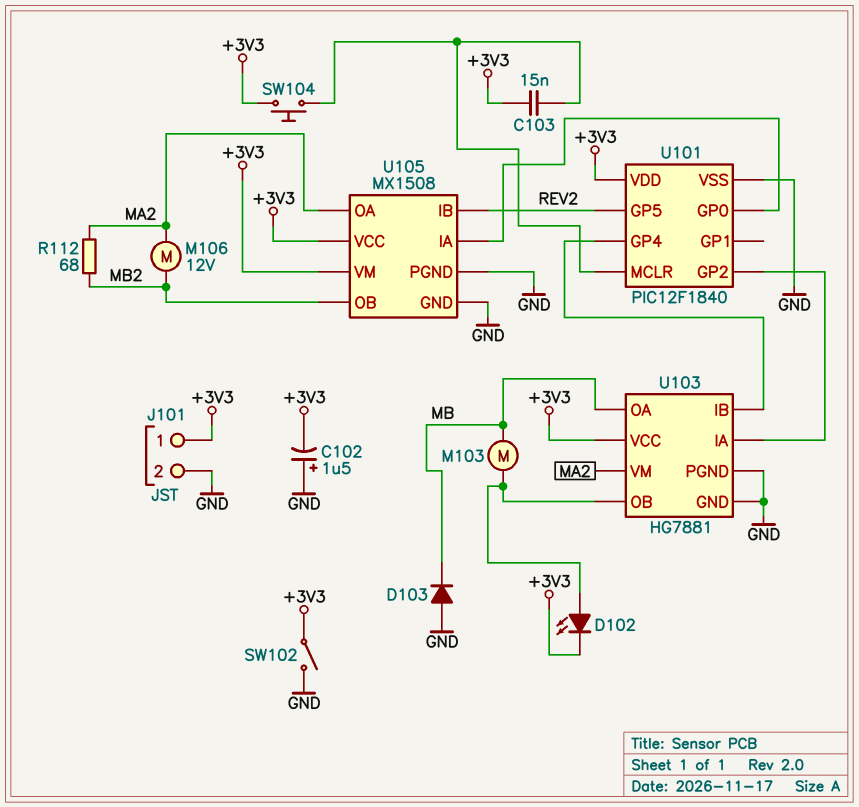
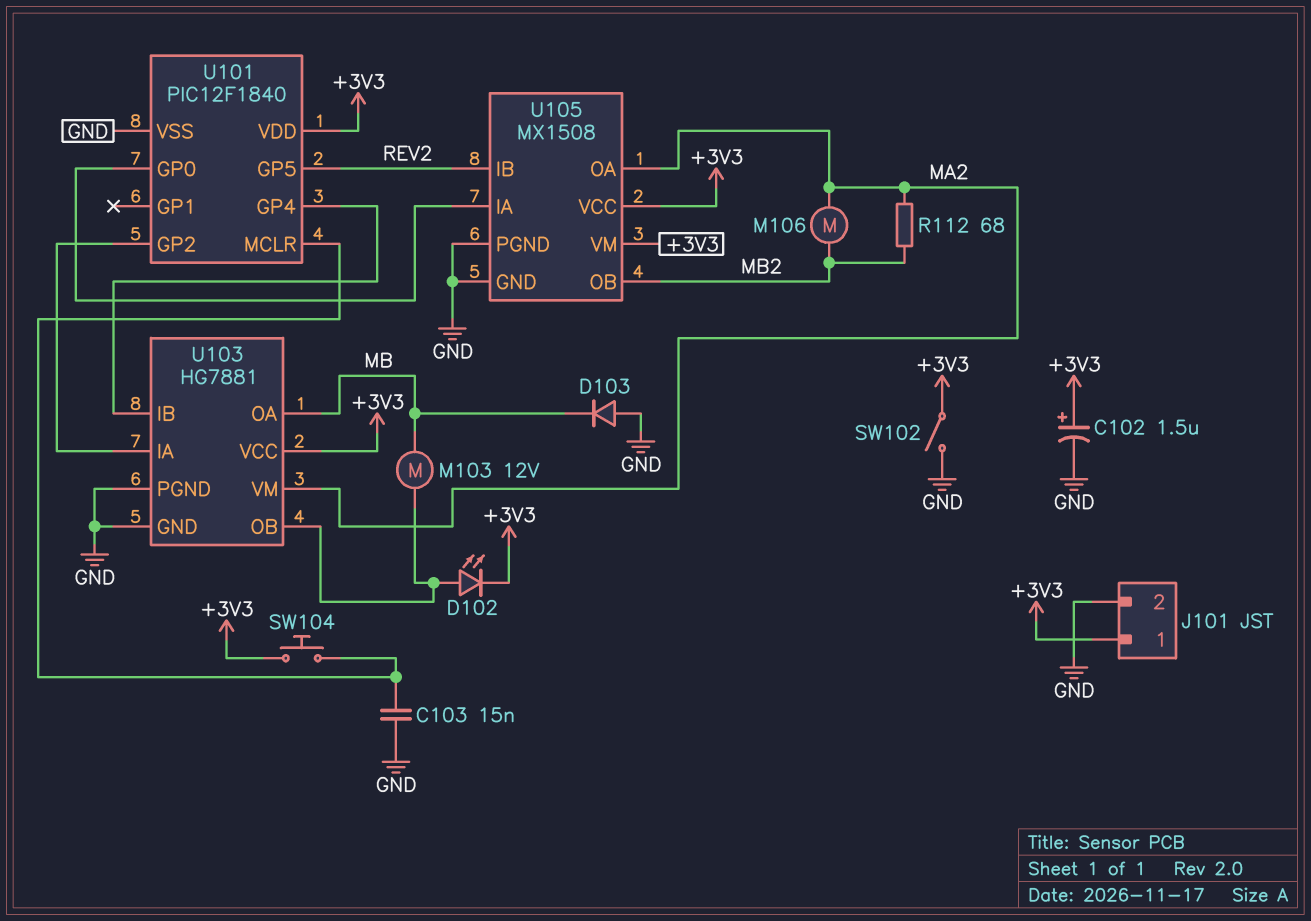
C102: 1.5uF (plus GND, minus +3V3) -> 1.5uF (plus +3V3, minus GND)
C103: 15nF (+3V3, U101/MCLR) -> 15nF (GND, U101/MCLR)
M103: motor (MB, U103/OB) -> motor 12V (MB, U103/OB)
M106: motor 12V (MA2, MB2) -> motor (MA2, MB2)

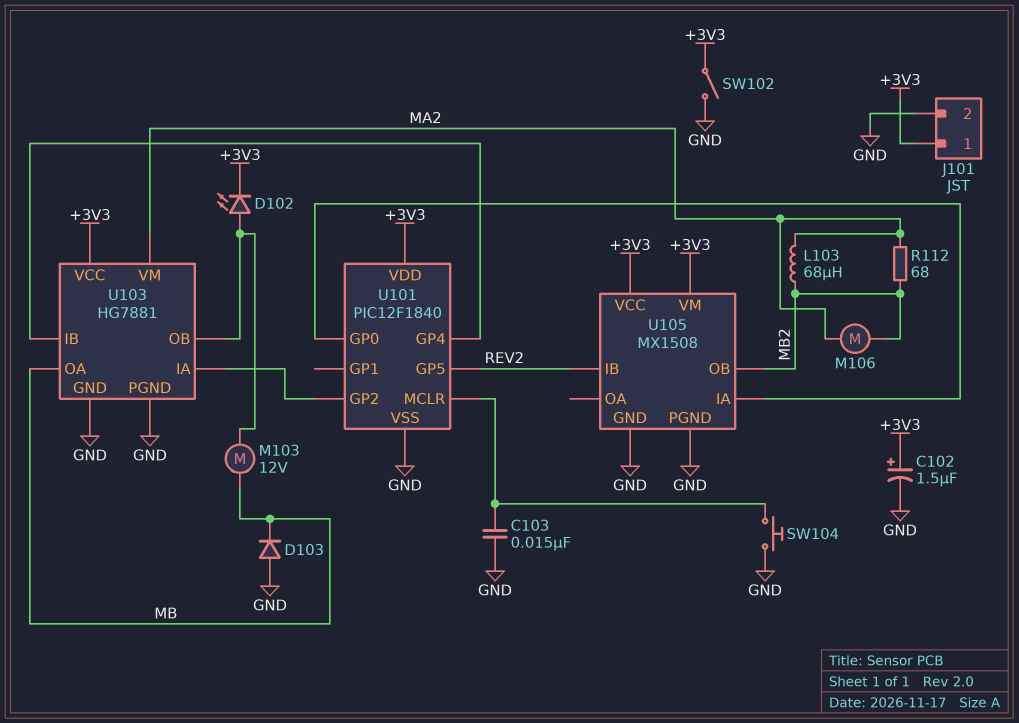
L103: none -> 68uH (MA2, MB2)
SW104: button (+3V3, U101/MCLR) -> button (GND, U101/MCLR)
U105 pin OA: MA2 -> none

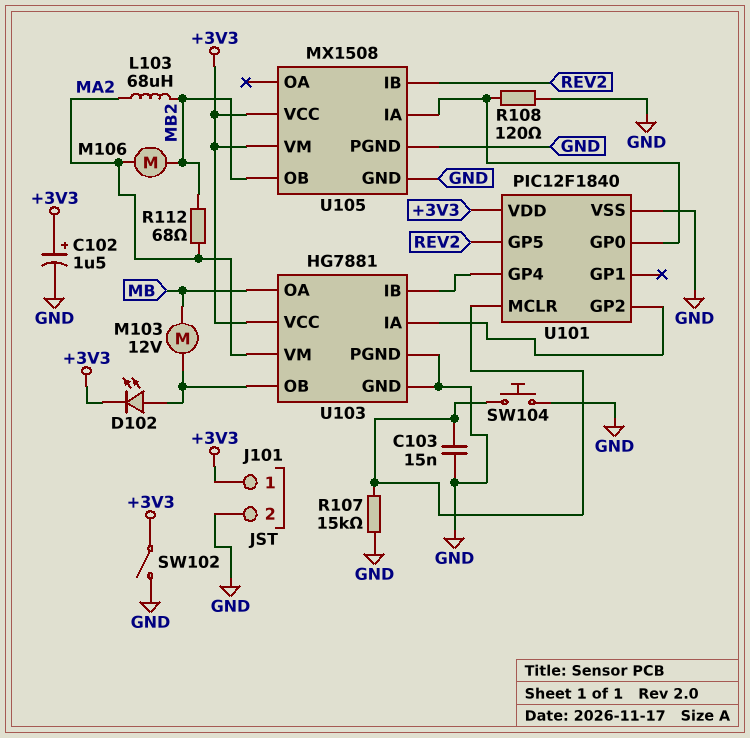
D103: diode (A GND, K MB) -> none
R107: none -> 15k (GND, U101/MCLR)
R108: none -> 120 (GND, U101/GP0)

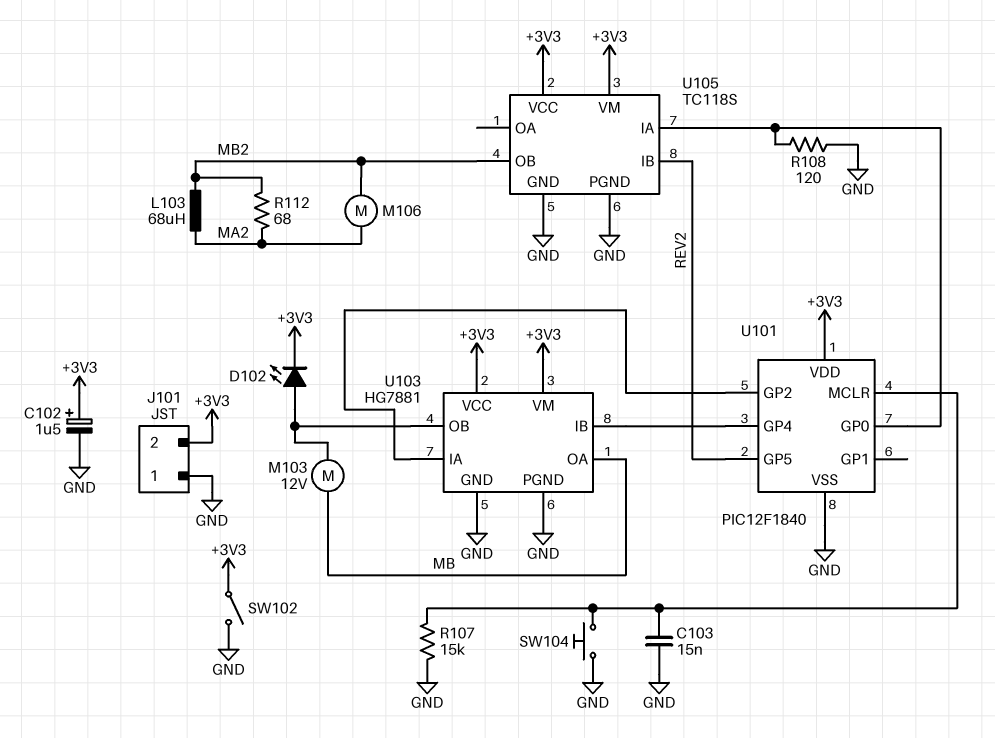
J101 pin 1: +3V3 -> GND
J101 pin 2: GND -> +3V3
U103 pin VM: MA2 -> +3V3
U105: MX1508 -> TC118S

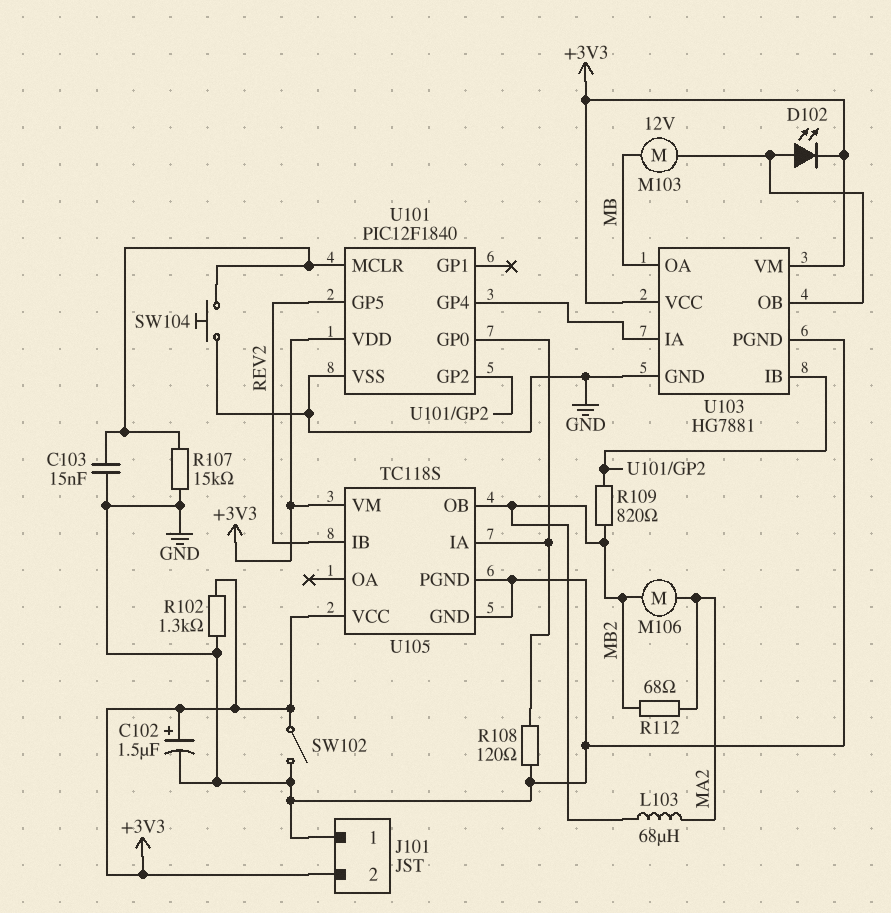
R102: none -> 1.3k (+3V3, GND)
R109: none -> 820 (MB2, U101/GP2)
U103 pin IA: U101/GP2 -> U101/GP4
U103 pin IB: U101/GP4 -> U101/GP2

